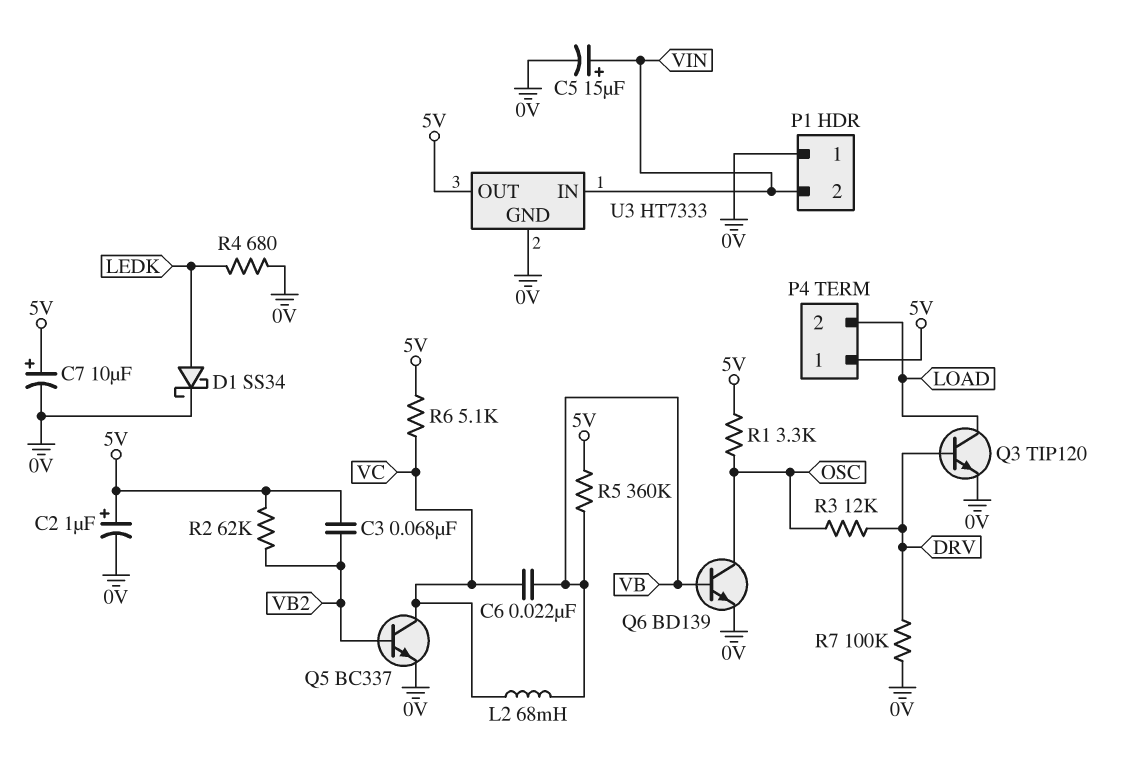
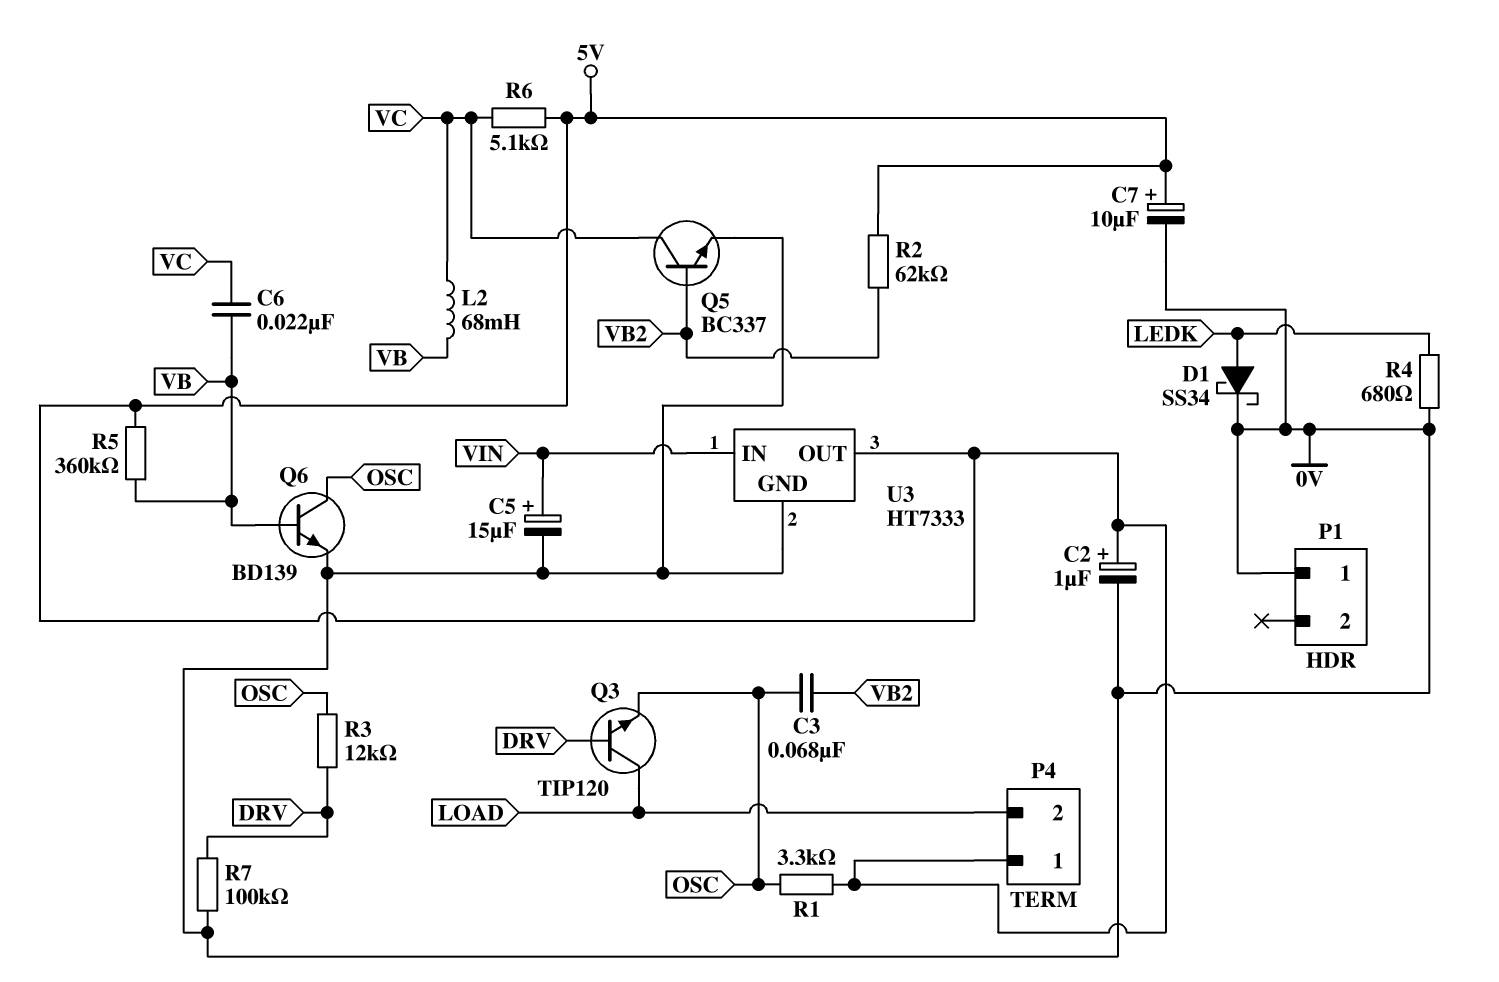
C3: 68nF (5V, VB2) -> 68nF (OSC, VB2)
P1 pin 2: VIN -> none
Q3: NPN TIP120 (B DRV, C LOAD, E 0V) -> NPN TIP120 (B DRV, C LOAD, E OSC)

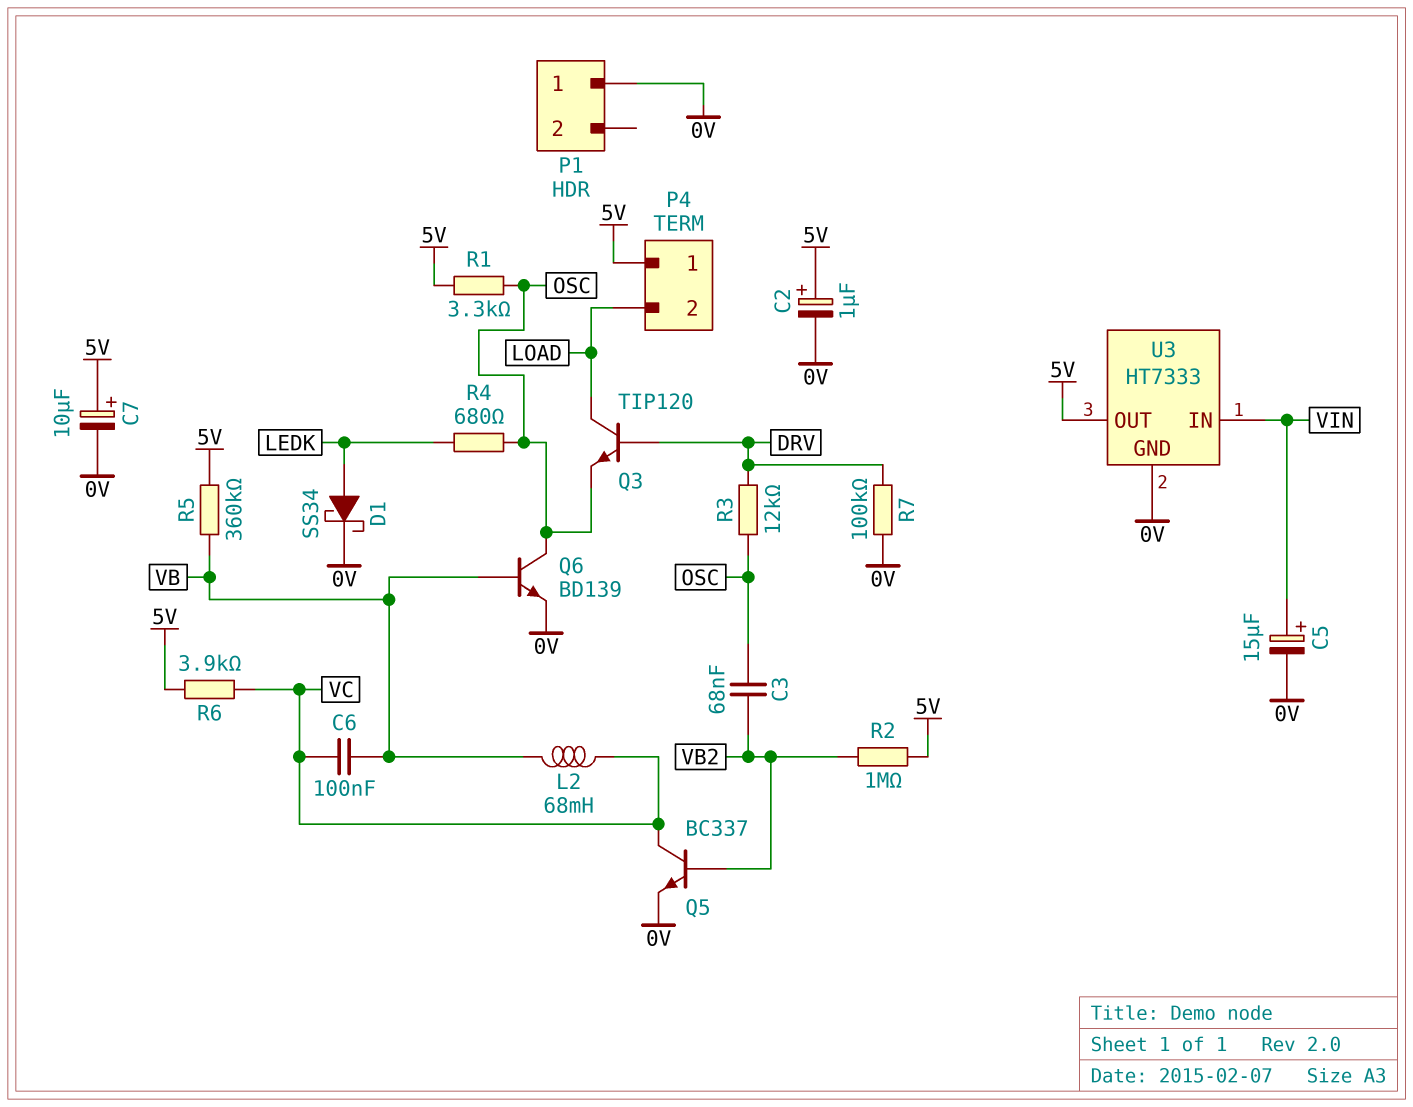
C6: 22nF (VB, VC) -> 100nF (VB, VC)
R2: 62k (5V, VB2) -> 1M (5V, VB2)
R4: 680 (0V, LEDK) -> 680 (LEDK, OSC)
R6: 5.1k (5V, VC) -> 3.9k (5V, VC)

